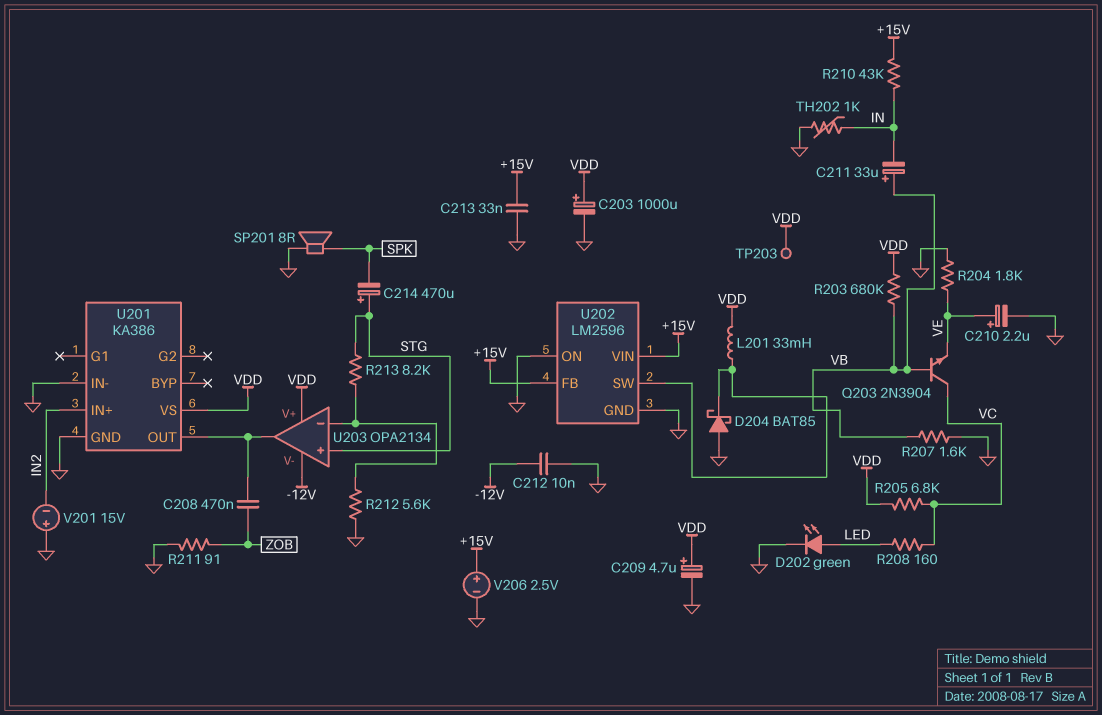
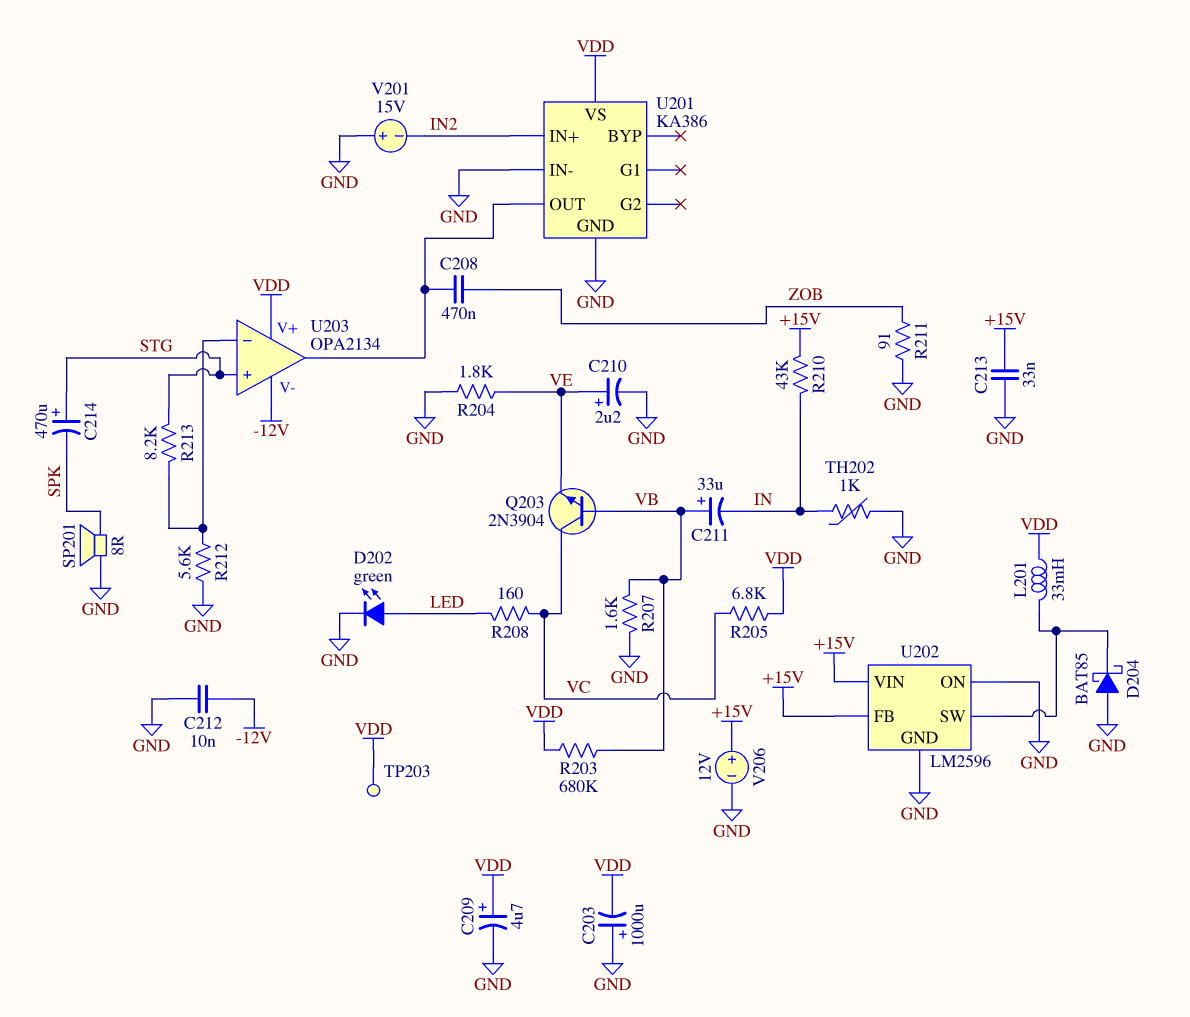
C203: 1000uF (plus VDD, minus GND) -> 1000uF (plus GND, minus VDD)
V206: 2.5V (plus +15V, minus GND) -> 12V (plus +15V, minus GND)

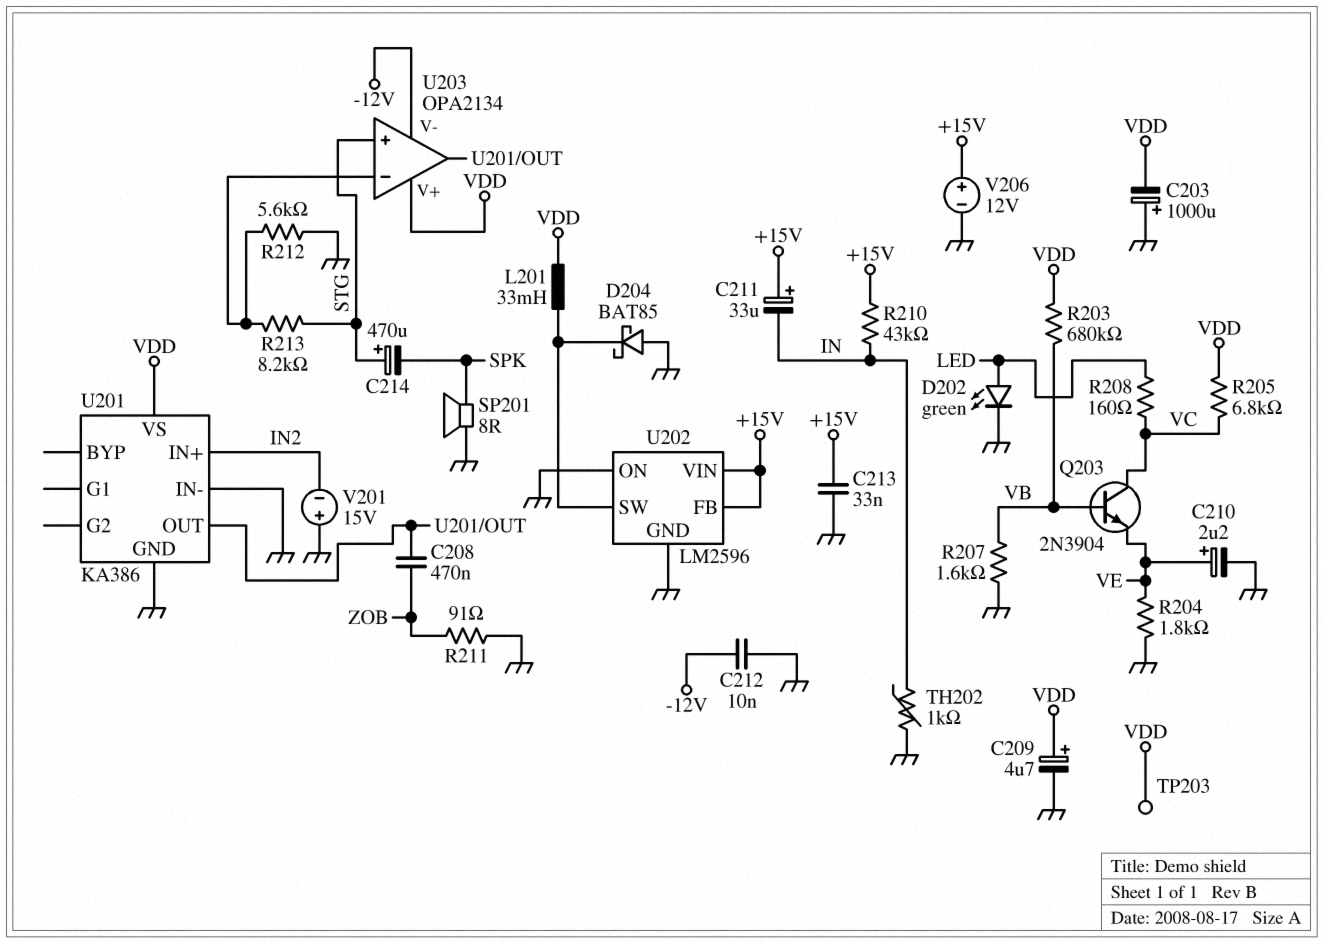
C211: 33uF (plus VB, minus IN) -> 33uF (plus +15V, minus IN)

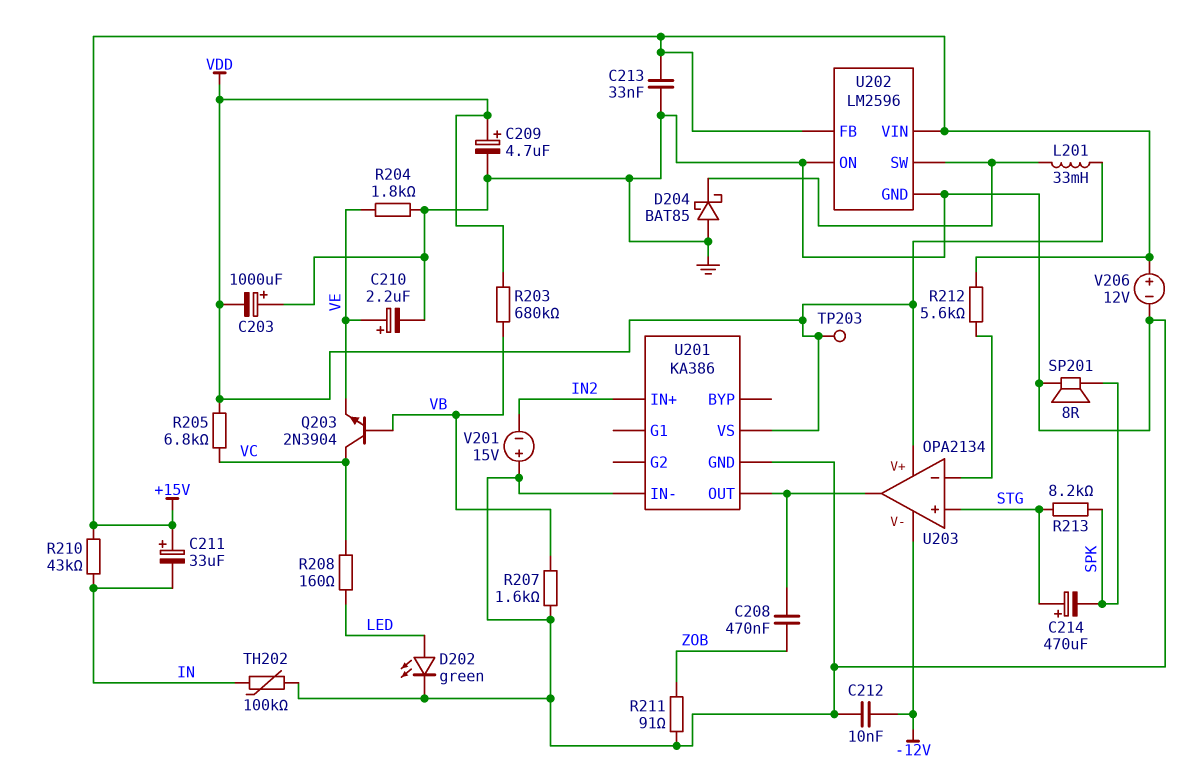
R212: 5.6k (GND, U203/in-) -> 5.6k (+15V, U203/in-)
R213: 8.2k (STG, U203/in-) -> 8.2k (SPK, STG)
TH202: 1k (GND, IN) -> 100k (GND, IN)

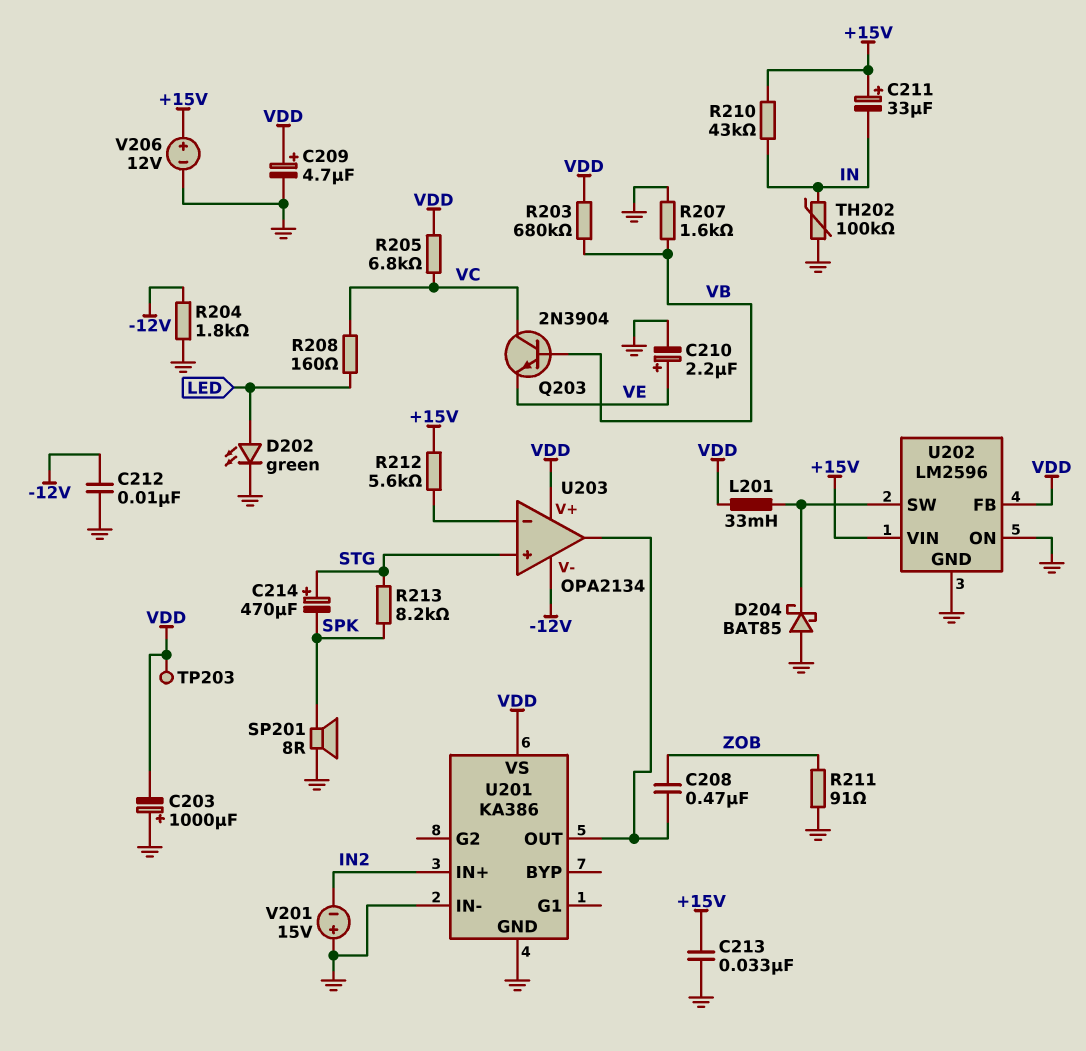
R204: 1.8k (GND, VE) -> 1.8k (-12V, GND)
U202 pin FB: +15V -> VDD

